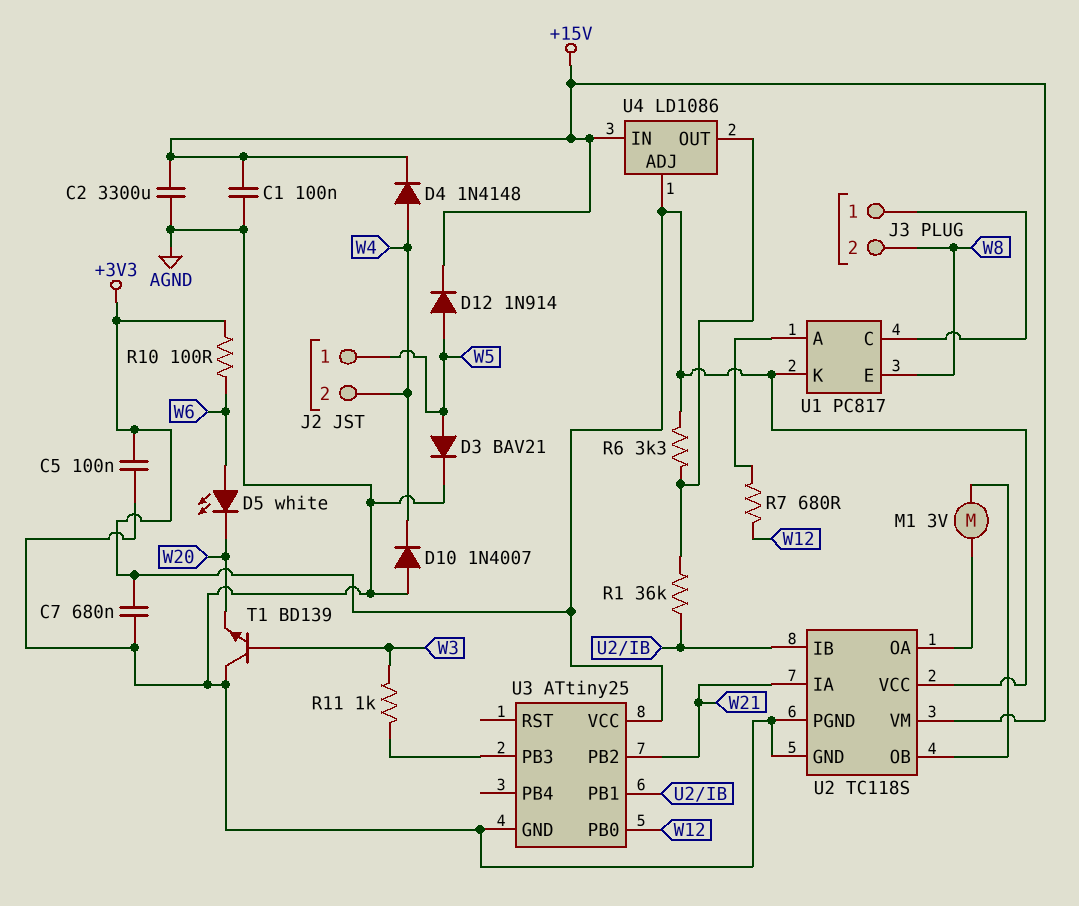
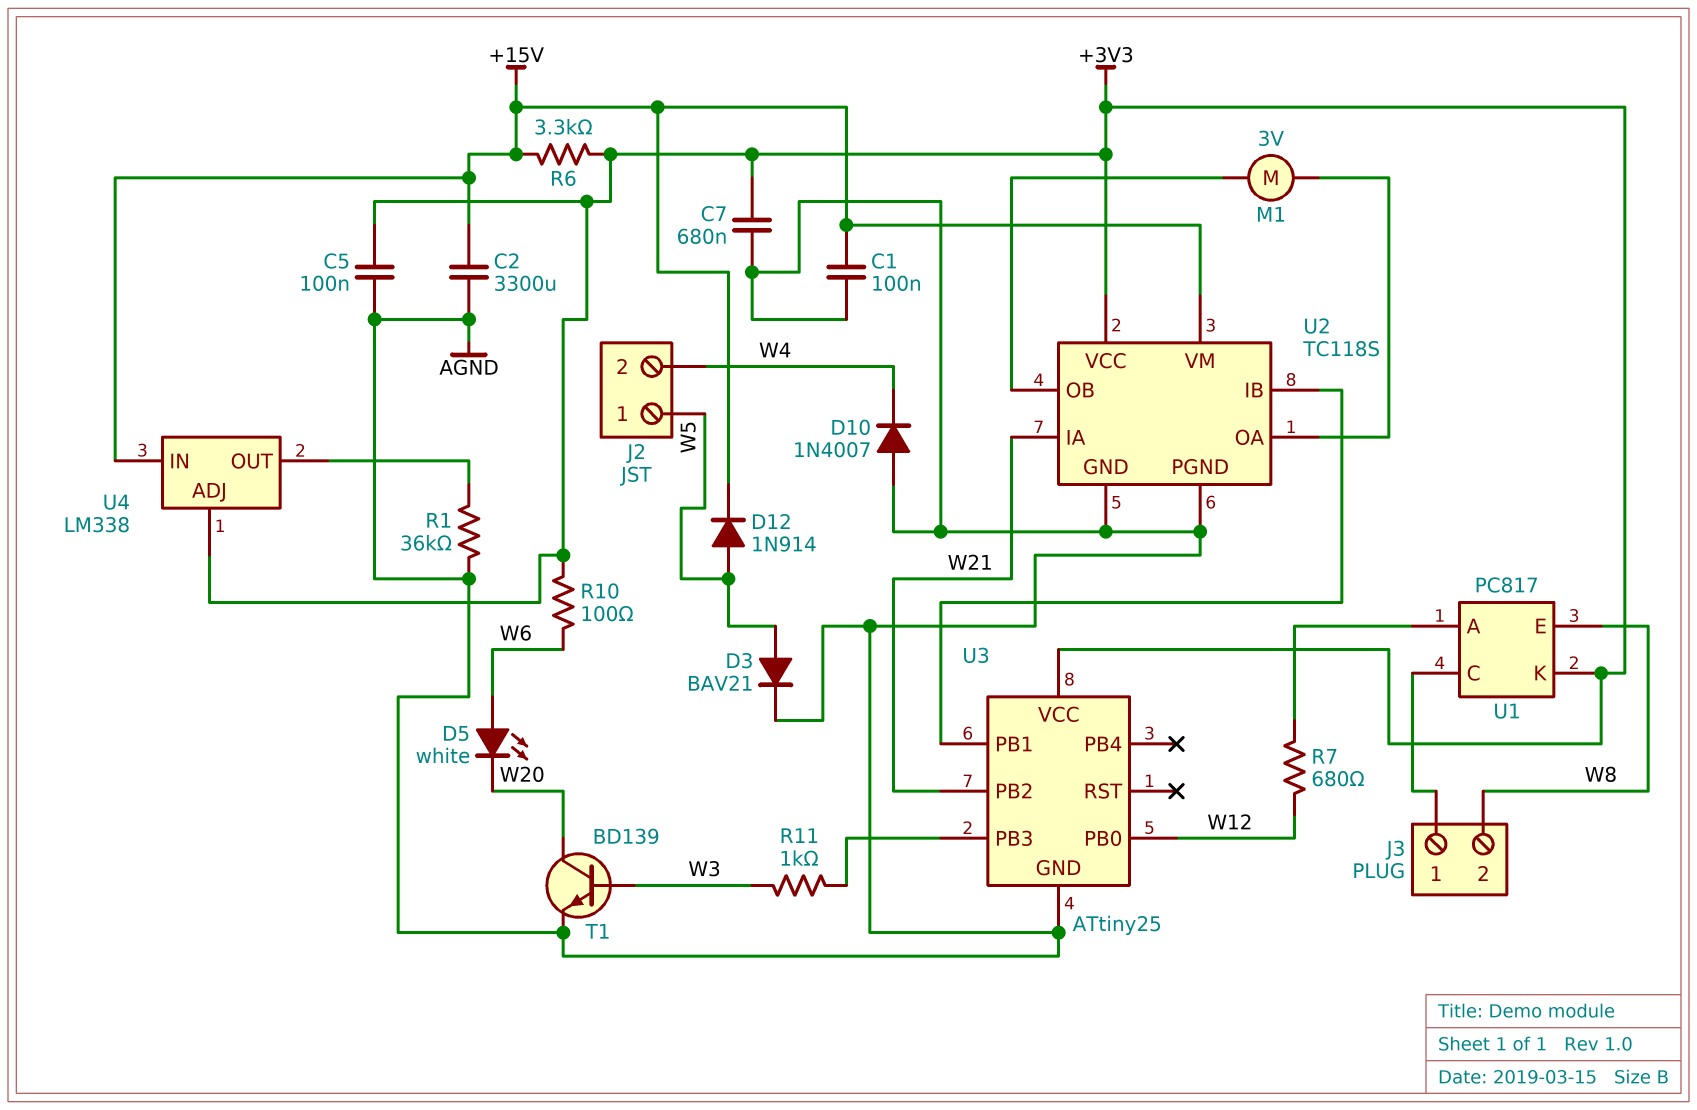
D4: diode 1N4148 (A W4, K +15V) -> none
R1: 36k (U2/IB, U4/OUT) -> 36k (AGND, U4/OUT)
R6: 3.3k (+3V3, U4/OUT) -> 3.3k (+3V3, +15V)
T1: NPN BD139 (B W3, C AGND, E W20) -> NPN BD139 (B W3, C W20, E AGND)
U4: LD1086 -> LM338

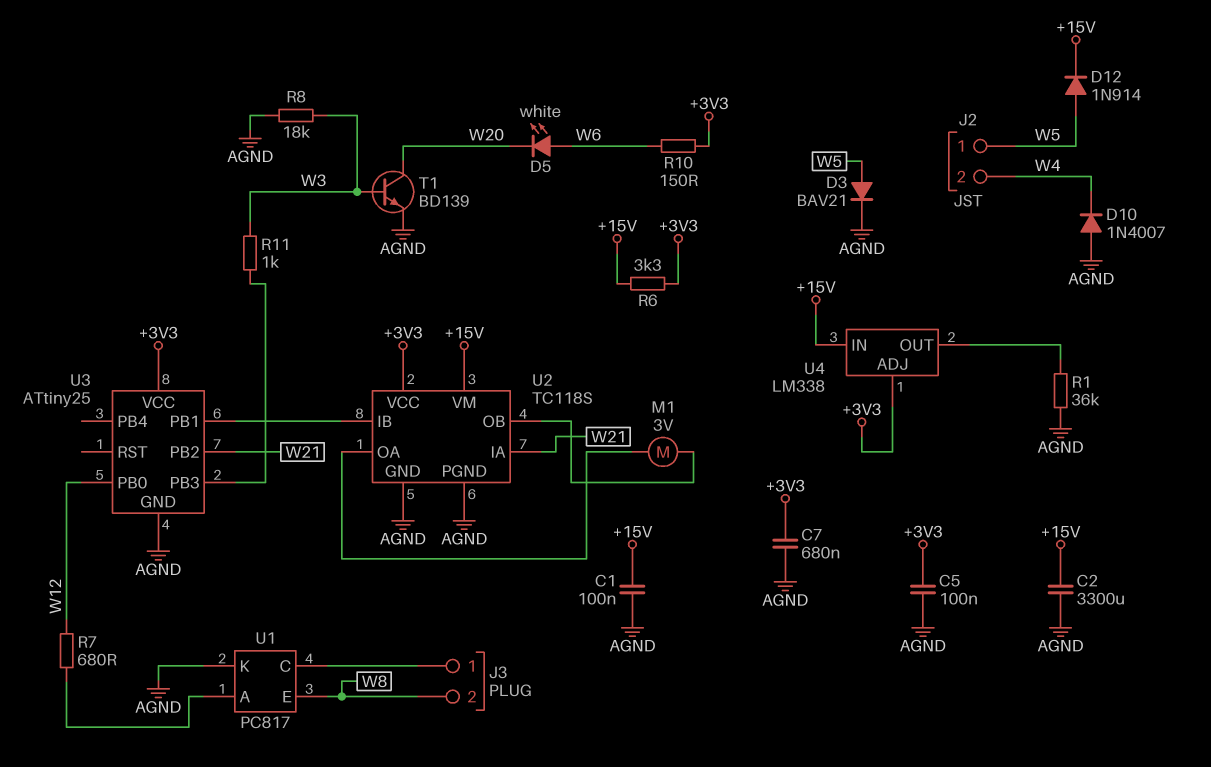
R8: none -> 18k (AGND, W3)
R10: 100 (+3V3, W6) -> 150 (+3V3, W6)
U1 pin K: +3V3 -> AGND

